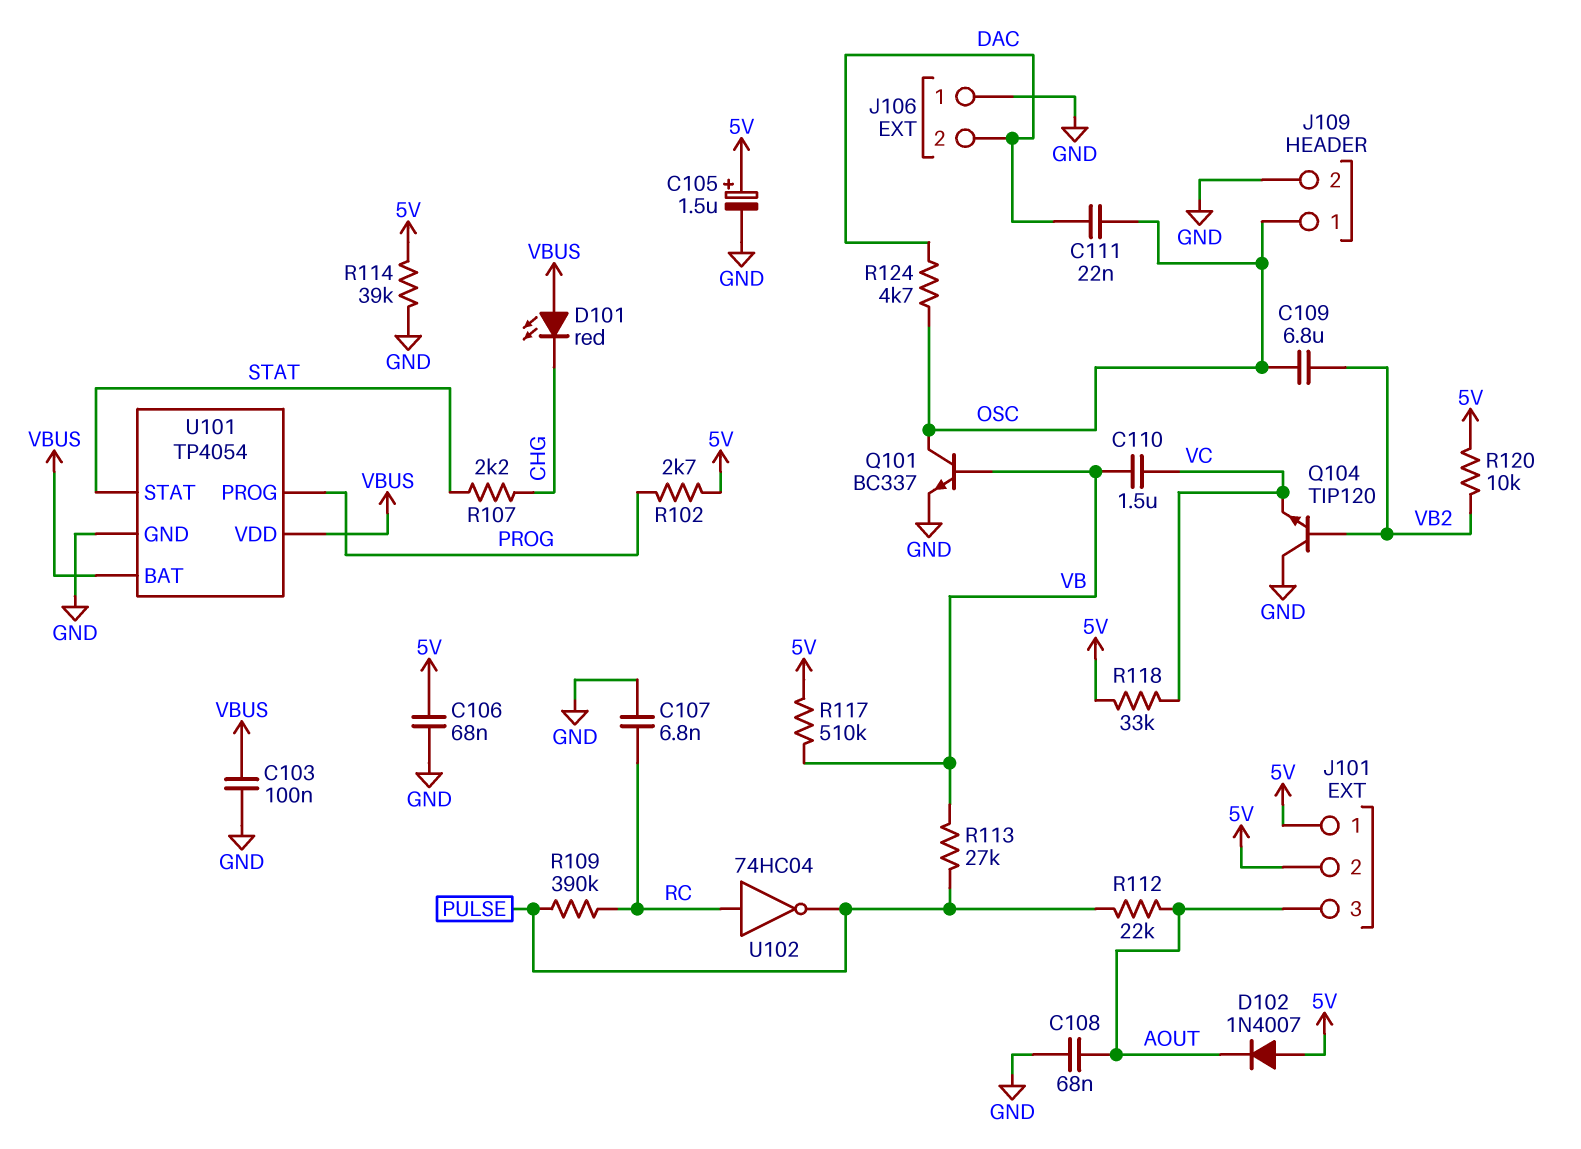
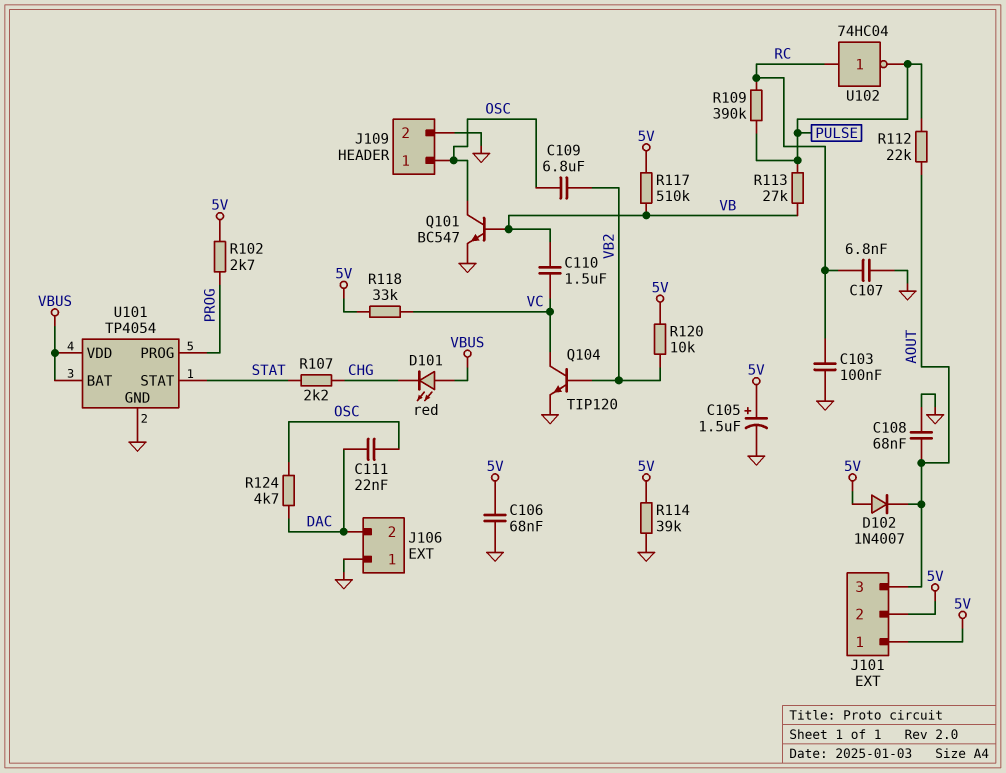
C103: 100nF (GND, VBUS) -> 100nF (GND, RC)
Q101: NPN BC337 (B VB, C OSC, E GND) -> NPN BC547 (B VB, C OSC, E GND)
Q104: NPN TIP120 (B VB2, C GND, E VC) -> NPN TIP120 (B VB2, C VC, E GND)

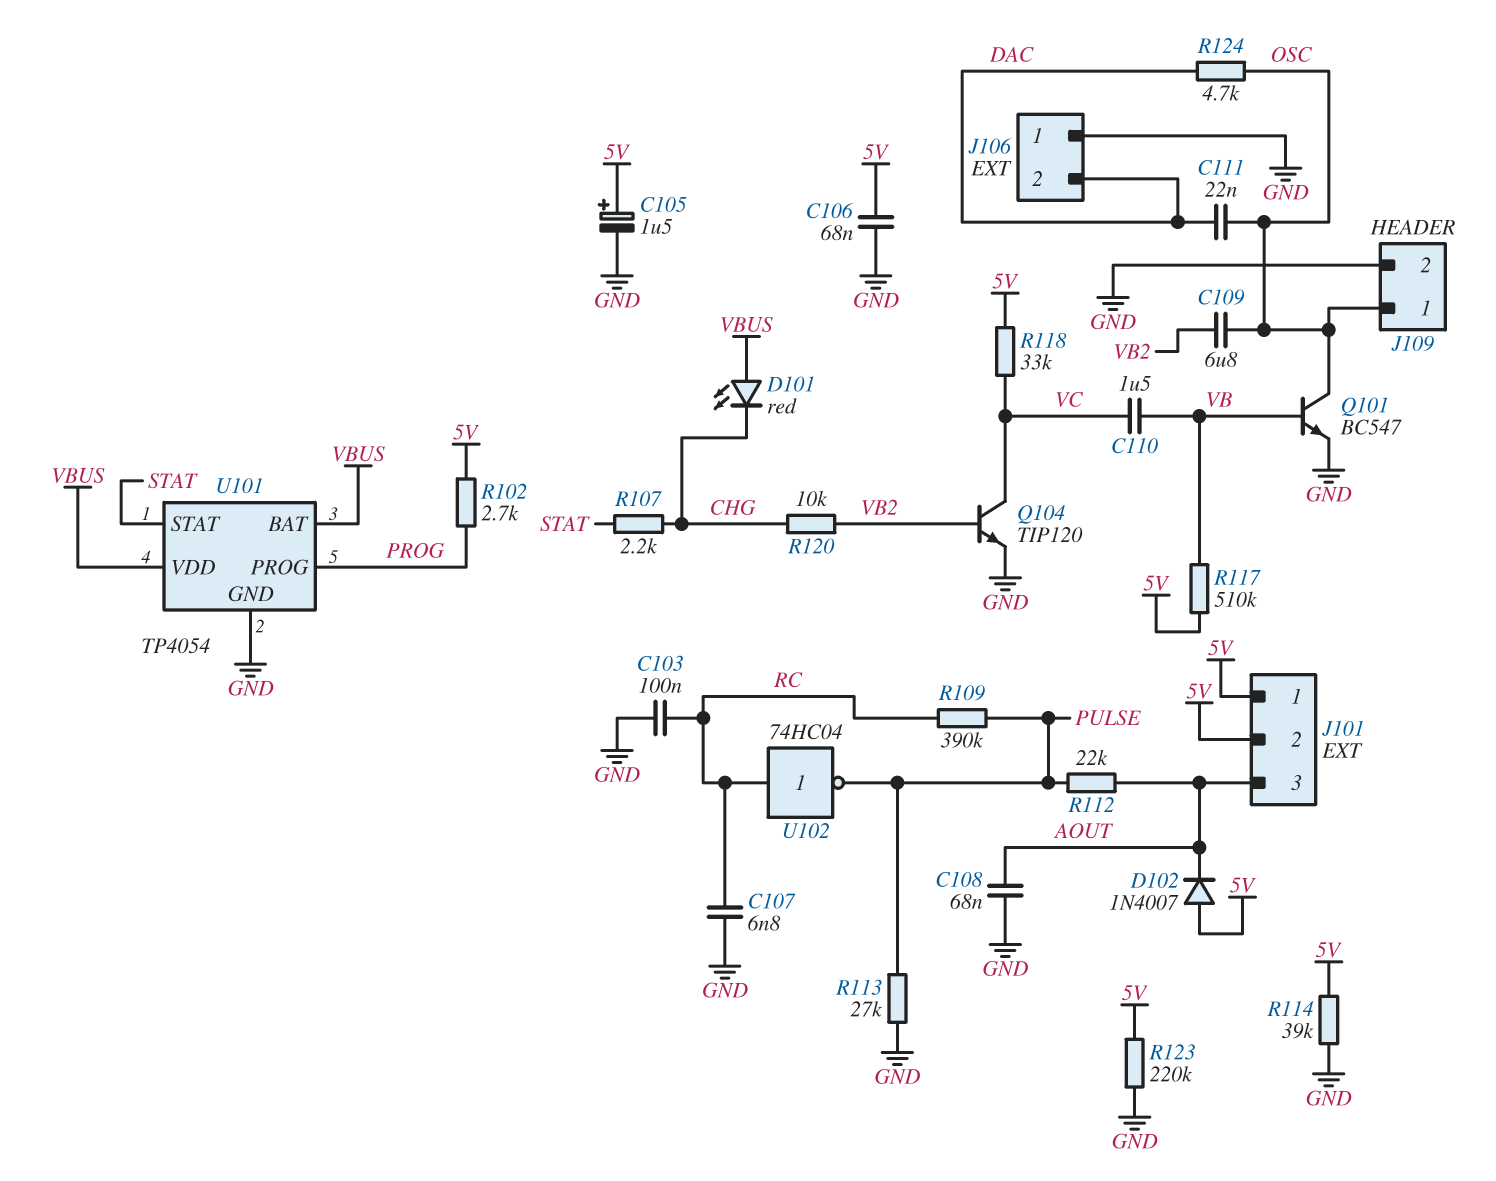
R113: 27k (PULSE, VB) -> 27k (GND, PULSE)
R120: 10k (5V, VB2) -> 10k (CHG, VB2)
R123: none -> 220k (5V, GND)

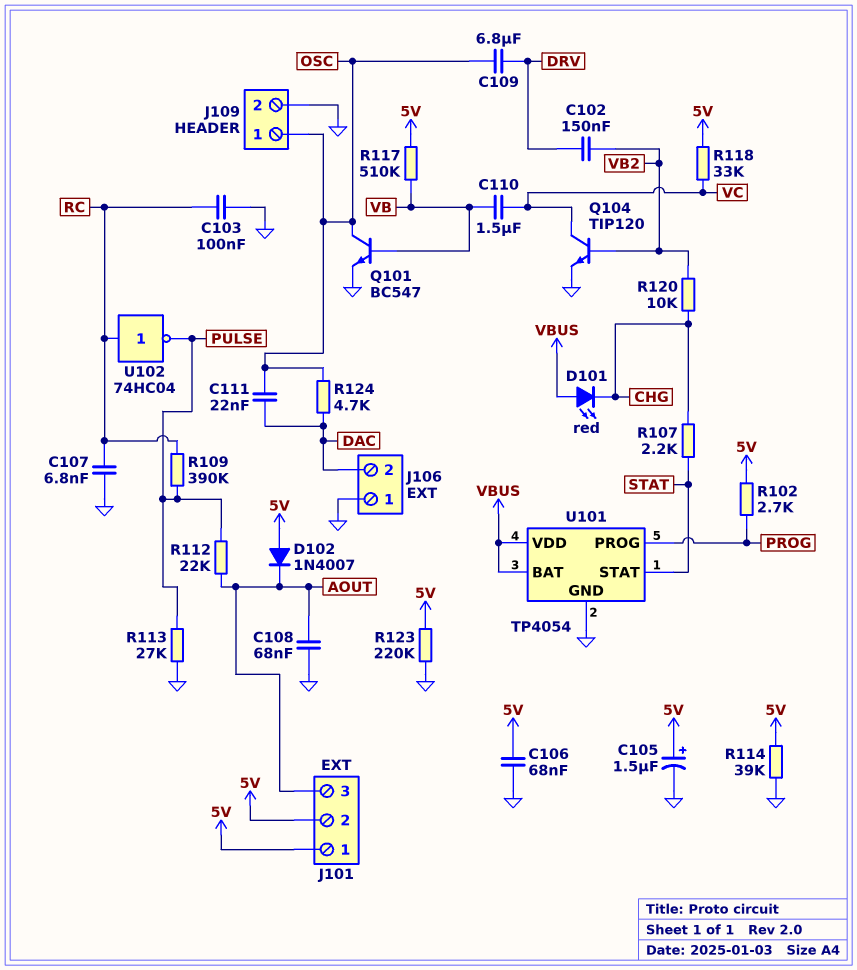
C102: none -> 150nF (DRV, VB2)
C109: 6.8uF (OSC, VB2) -> 6.8uF (DRV, OSC)

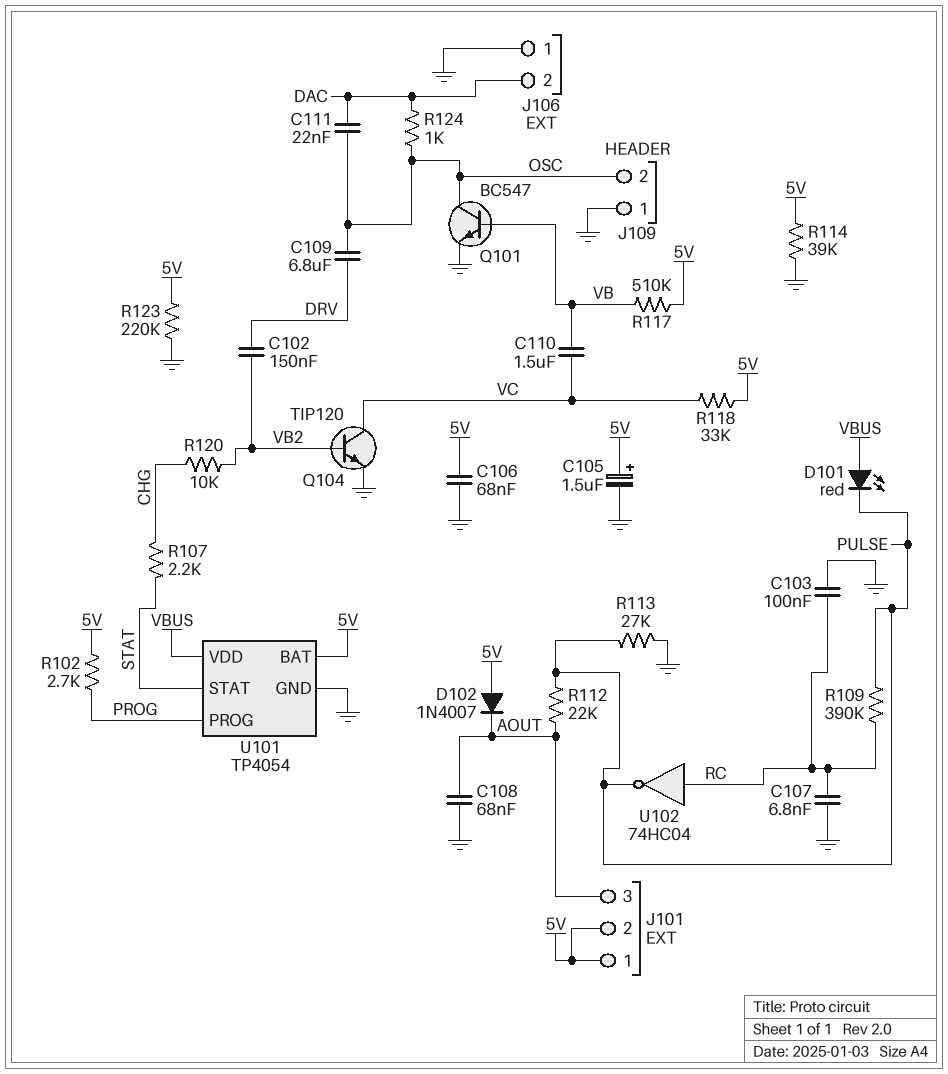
D101: LED red (A VBUS, K CHG) -> LED red (A VBUS, K PULSE)
J109 pin 1: OSC -> GND
J109 pin 2: GND -> OSC
R124: 4.7k (DAC, OSC) -> 1k (DAC, OSC)
U101 pin BAT: VBUS -> 5V

